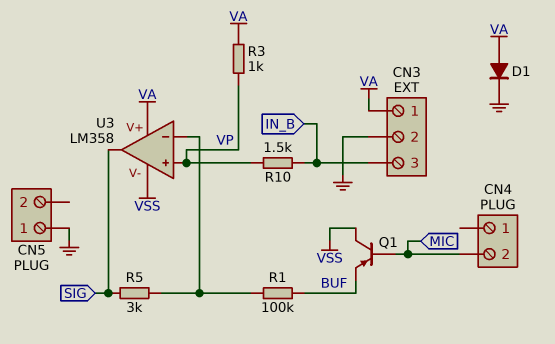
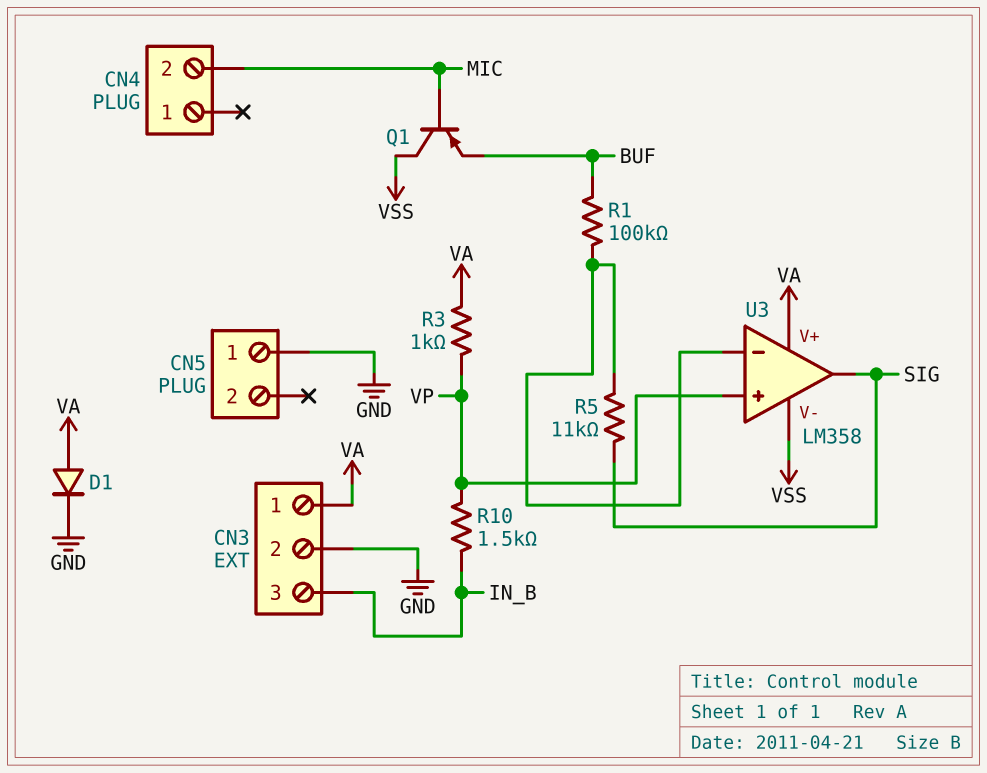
R5: 3k (SIG, U3/in-) -> 11k (SIG, U3/in-)

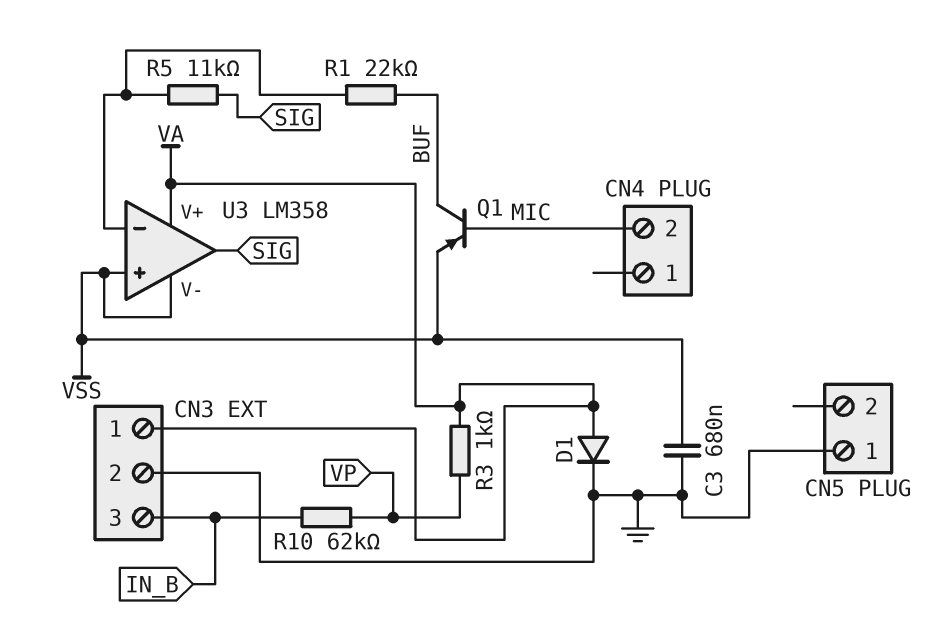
C3: none -> 680nF (GND, VSS)
Q1: PNP (B MIC, C VSS, E BUF) -> PNP (B MIC, C BUF, E VSS)
R1: 100k (BUF, U3/in-) -> 22k (BUF, U3/in-)
R10: 1.5k (IN_B, VP) -> 62k (IN_B, VP)
U3 pin in+: VP -> VSS

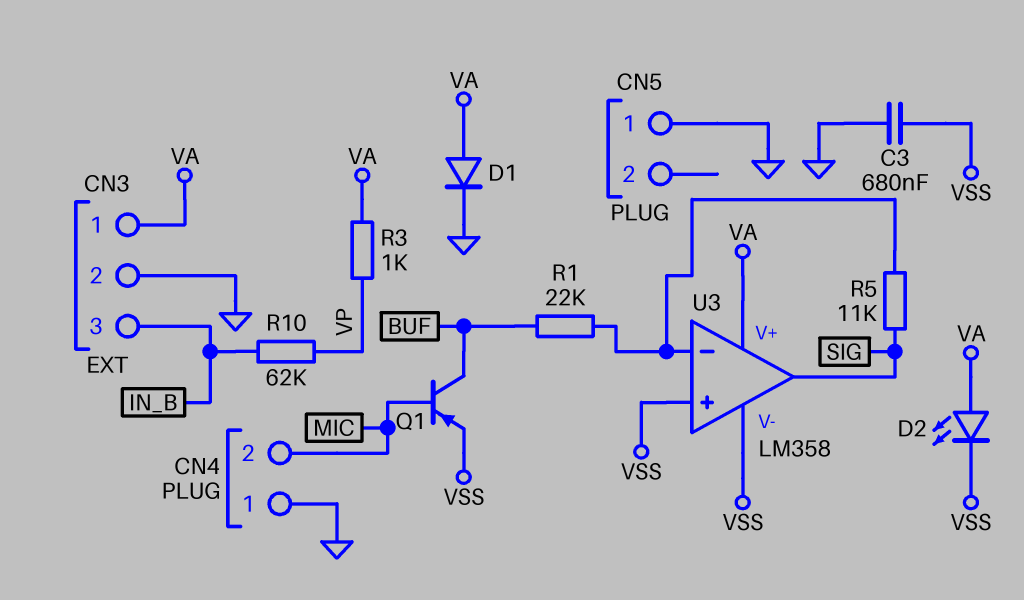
CN4 pin 1: none -> GND
D2: none -> LED (A VA, K VSS)

